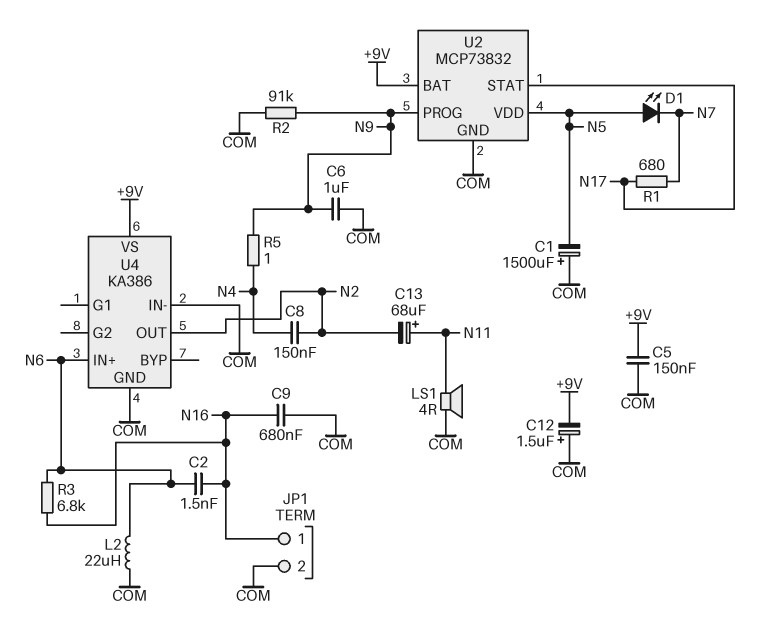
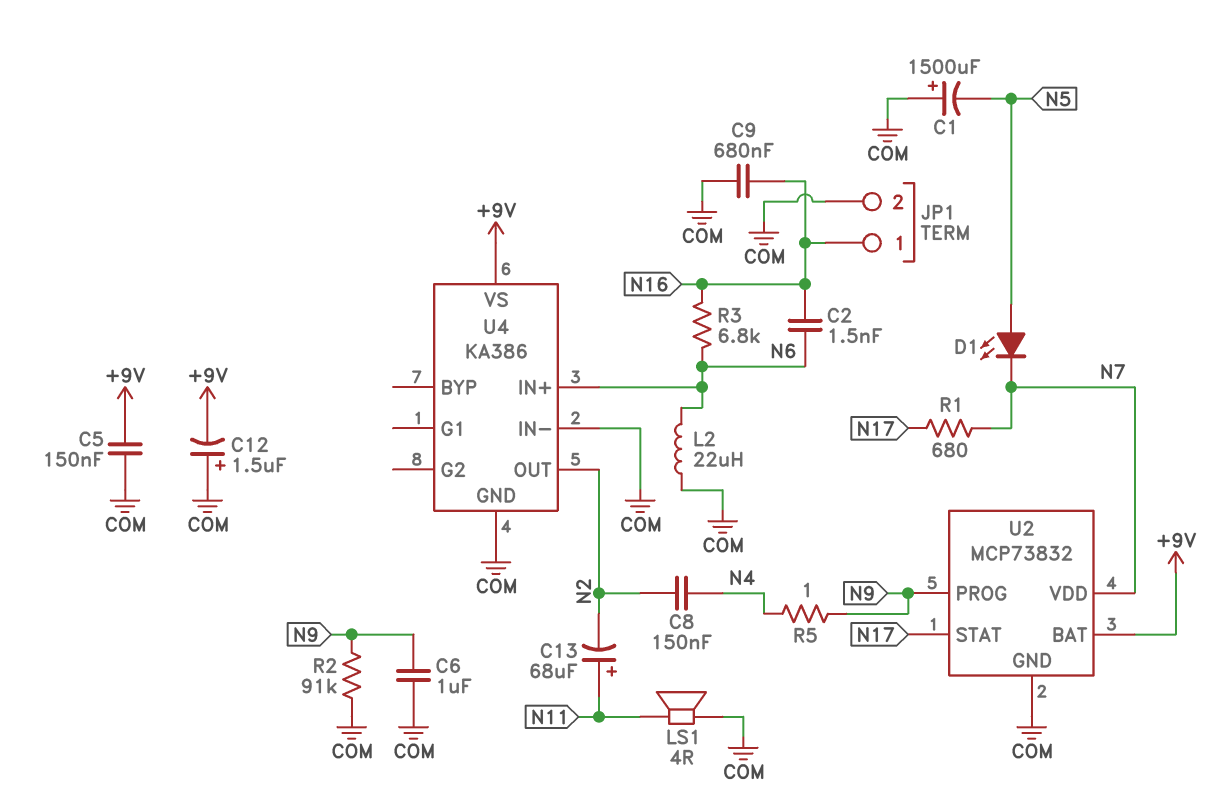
U2 pin VDD: N5 -> N7

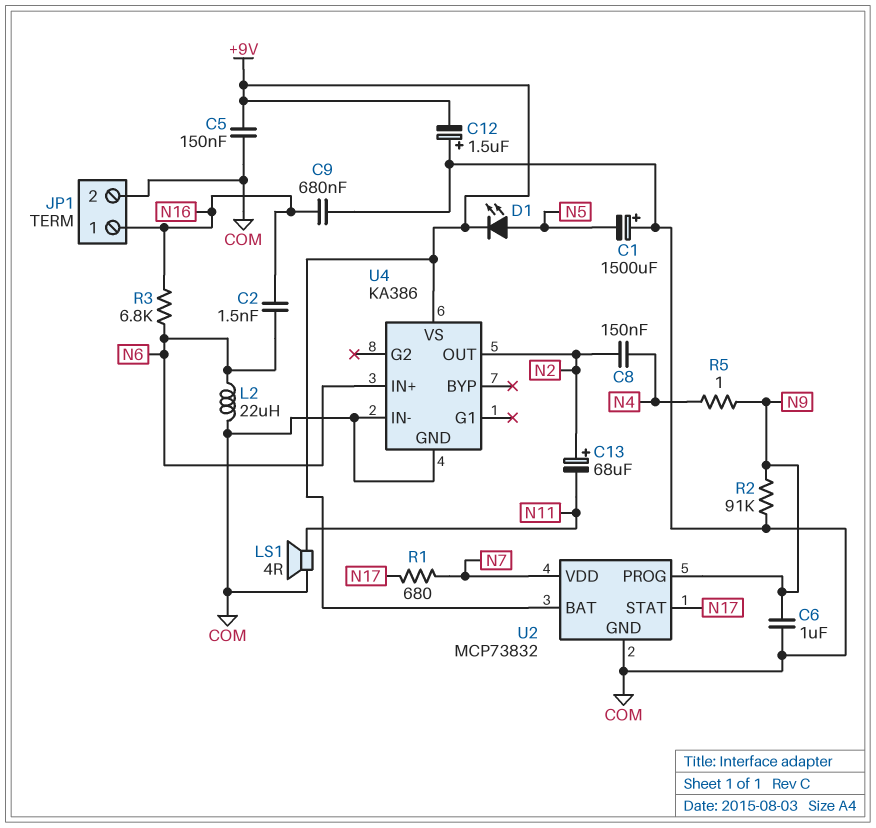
C13: 68uF (plus N11, minus N2) -> 68uF (plus N2, minus N11)
D1: LED (A N5, K N7) -> LED (A N5, K +9V)

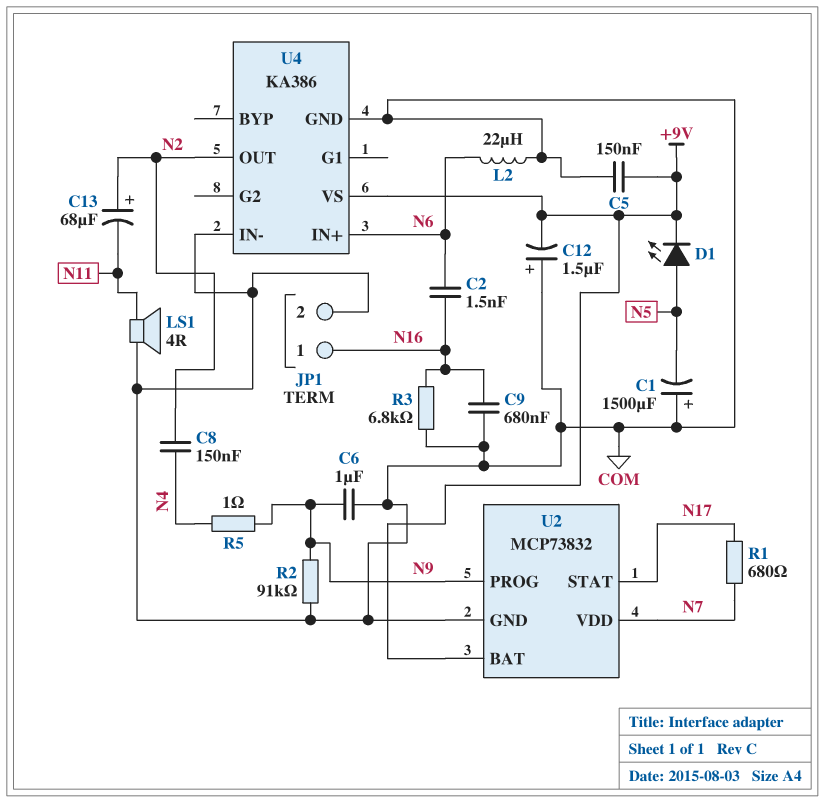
R3: 6.8k (N6, N16) -> 6.8k (COM, N16)

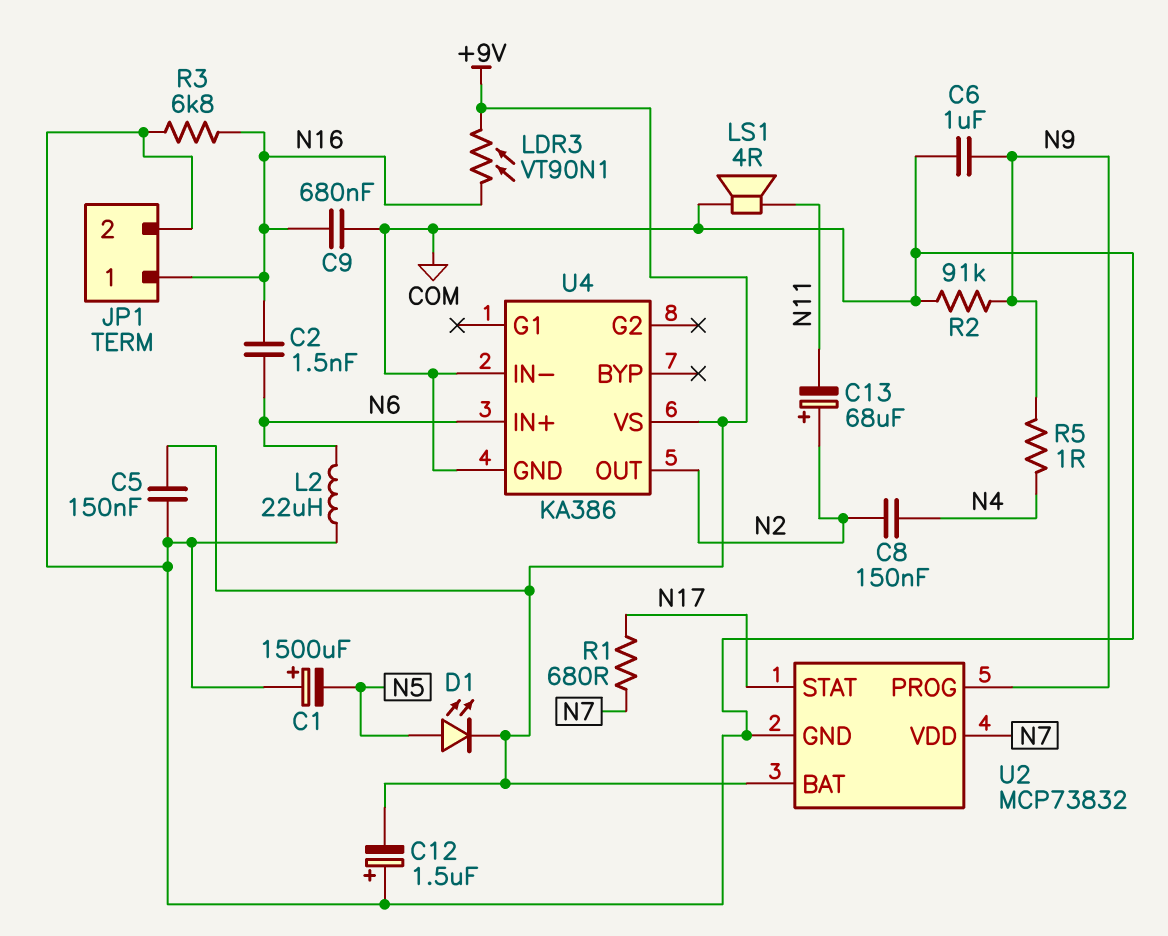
LDR3: none -> VT90N1 (+9V, N16)

